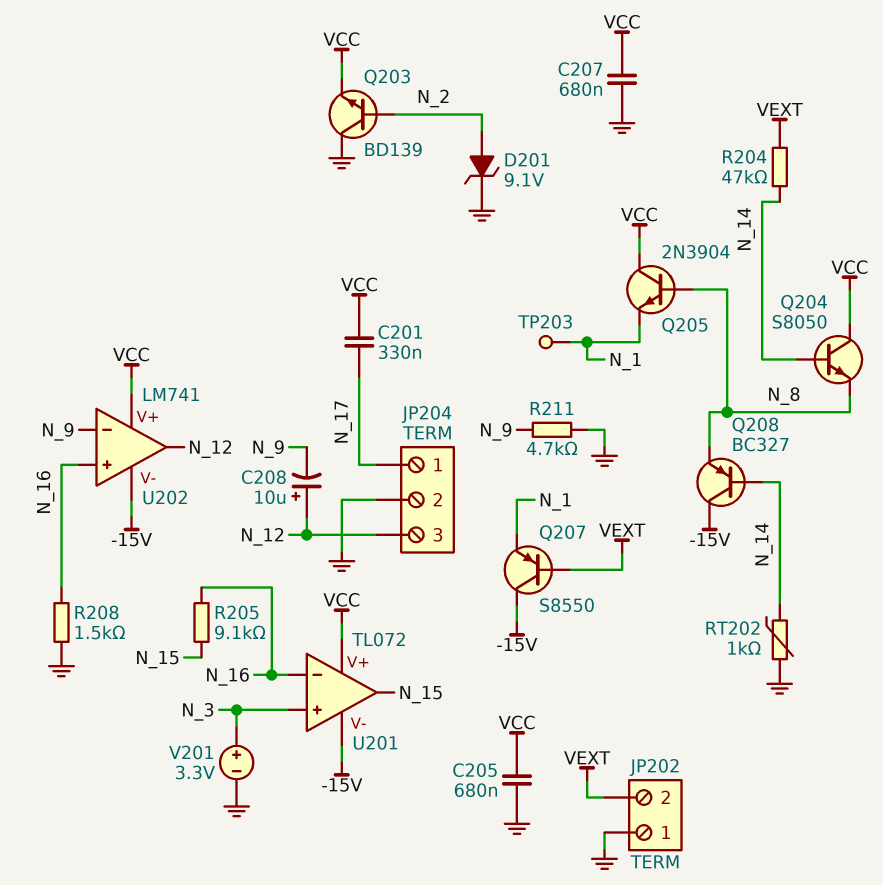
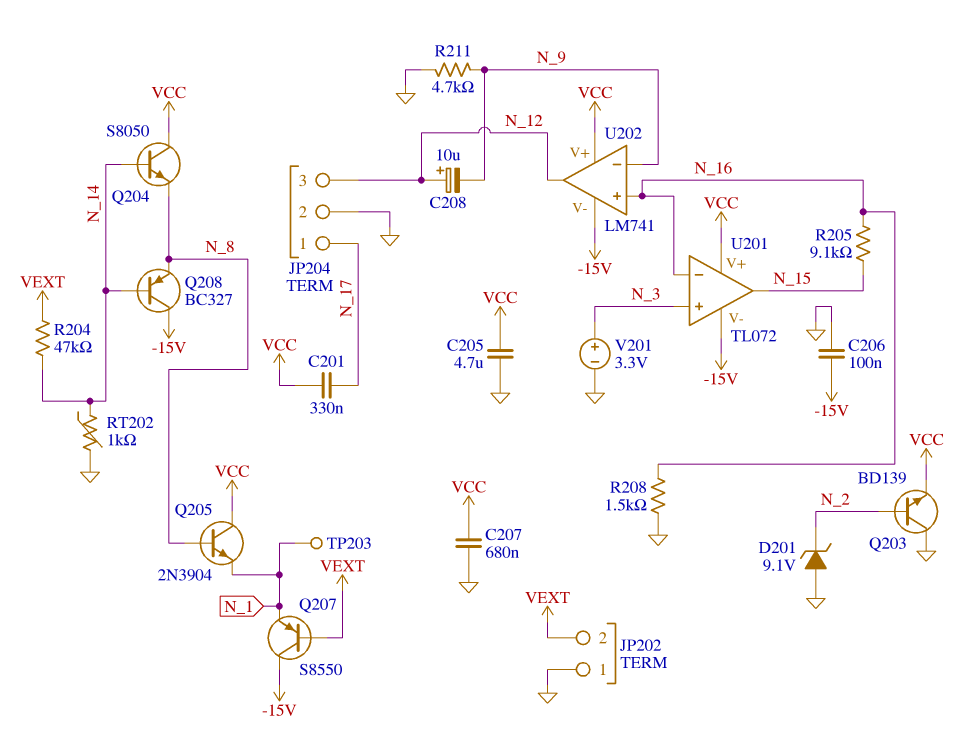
C205: 680nF (GND, VCC) -> 4.7uF (GND, VCC)
C206: none -> 100nF (-15V, GND)
D201: zener 9.1V (A N_2, K GND) -> zener 9.1V (A GND, K N_2)

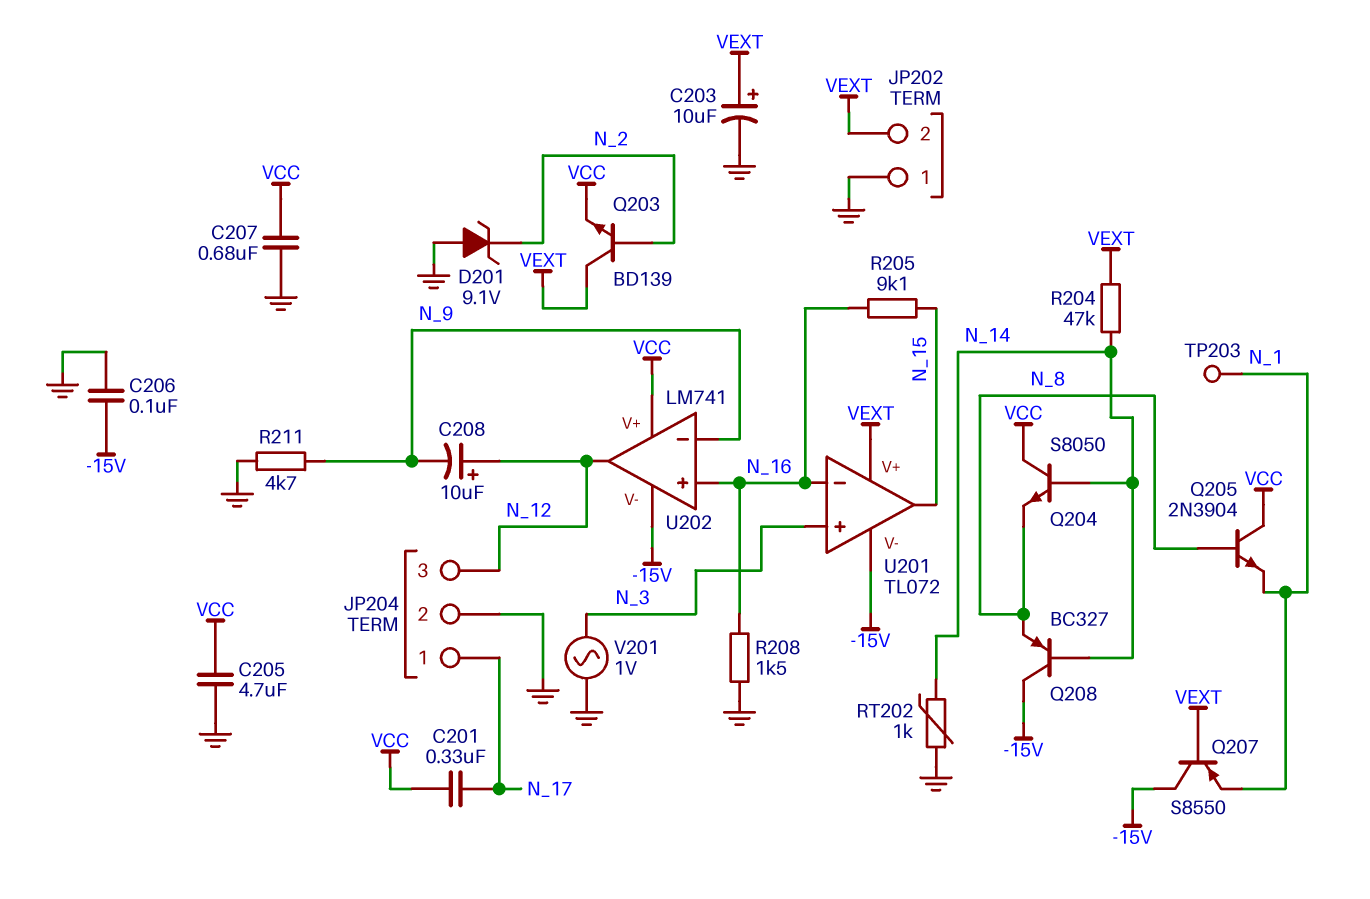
C203: none -> 10uF (plus VEXT, minus GND)
Q203: NPN BD139 (B N_2, C GND, E VCC) -> NPN BD139 (B N_2, C VEXT, E VCC)
U201 pin V+: VCC -> VEXT
V201: 3.3V (plus N_3, minus GND) -> AC 1V (GND, N_3)

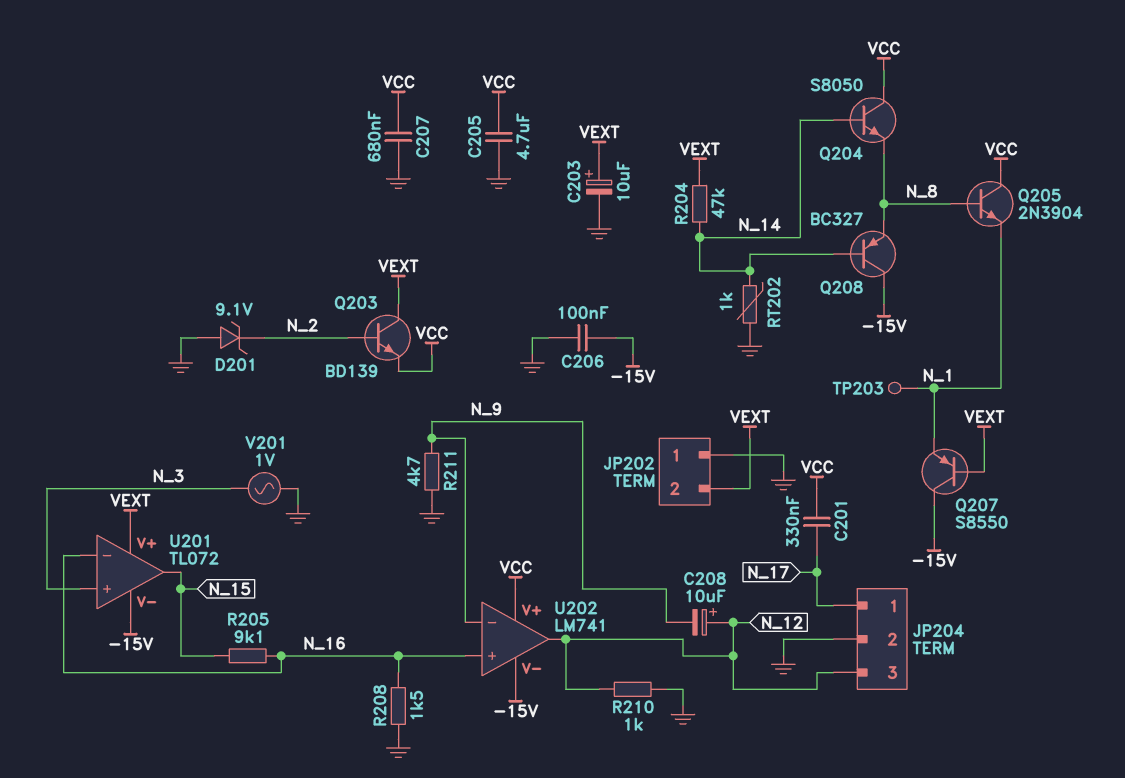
R210: none -> 1k (GND, N_12)

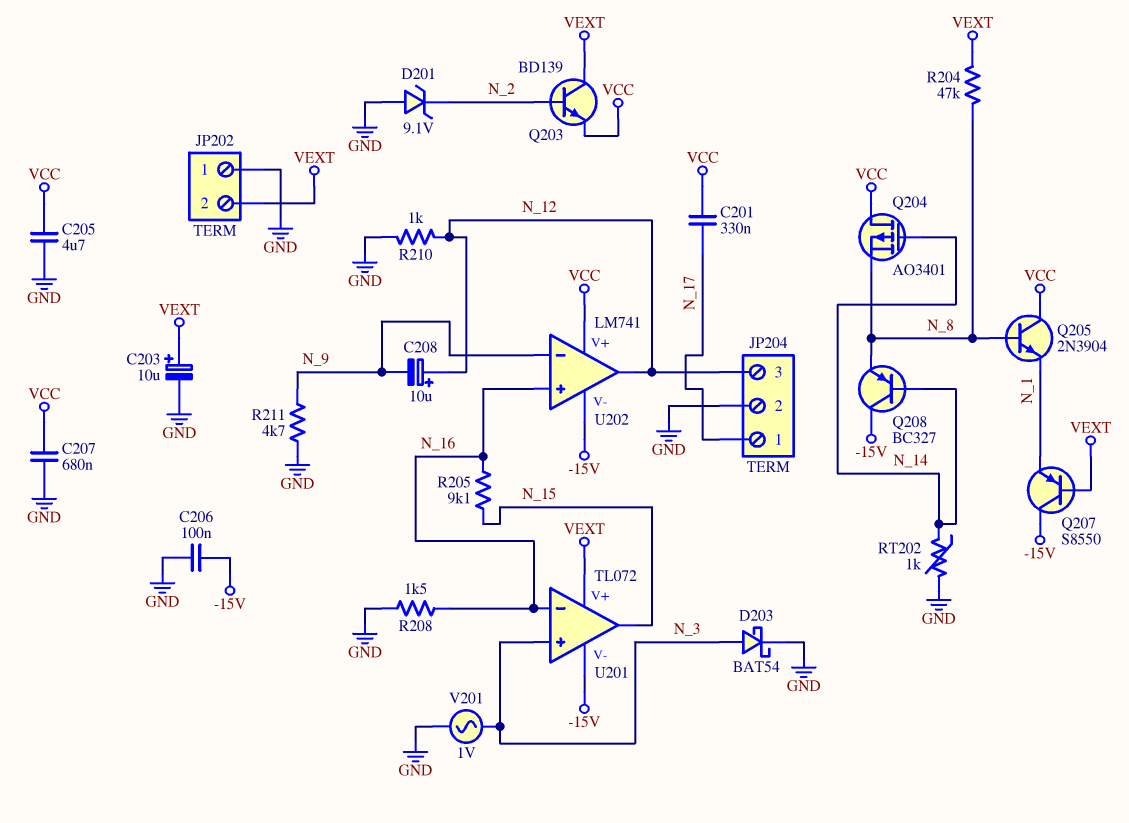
D203: none -> schottky BAT54 (A N_3, K GND)
Q204: NPN S8050 (B N_14, C VCC, E N_8) -> PMOS AO3401 (G N_14, D VCC, S N_8)
R204: 47k (N_14, VEXT) -> 47k (N_8, VEXT)
TP203: test point (N_1) -> none

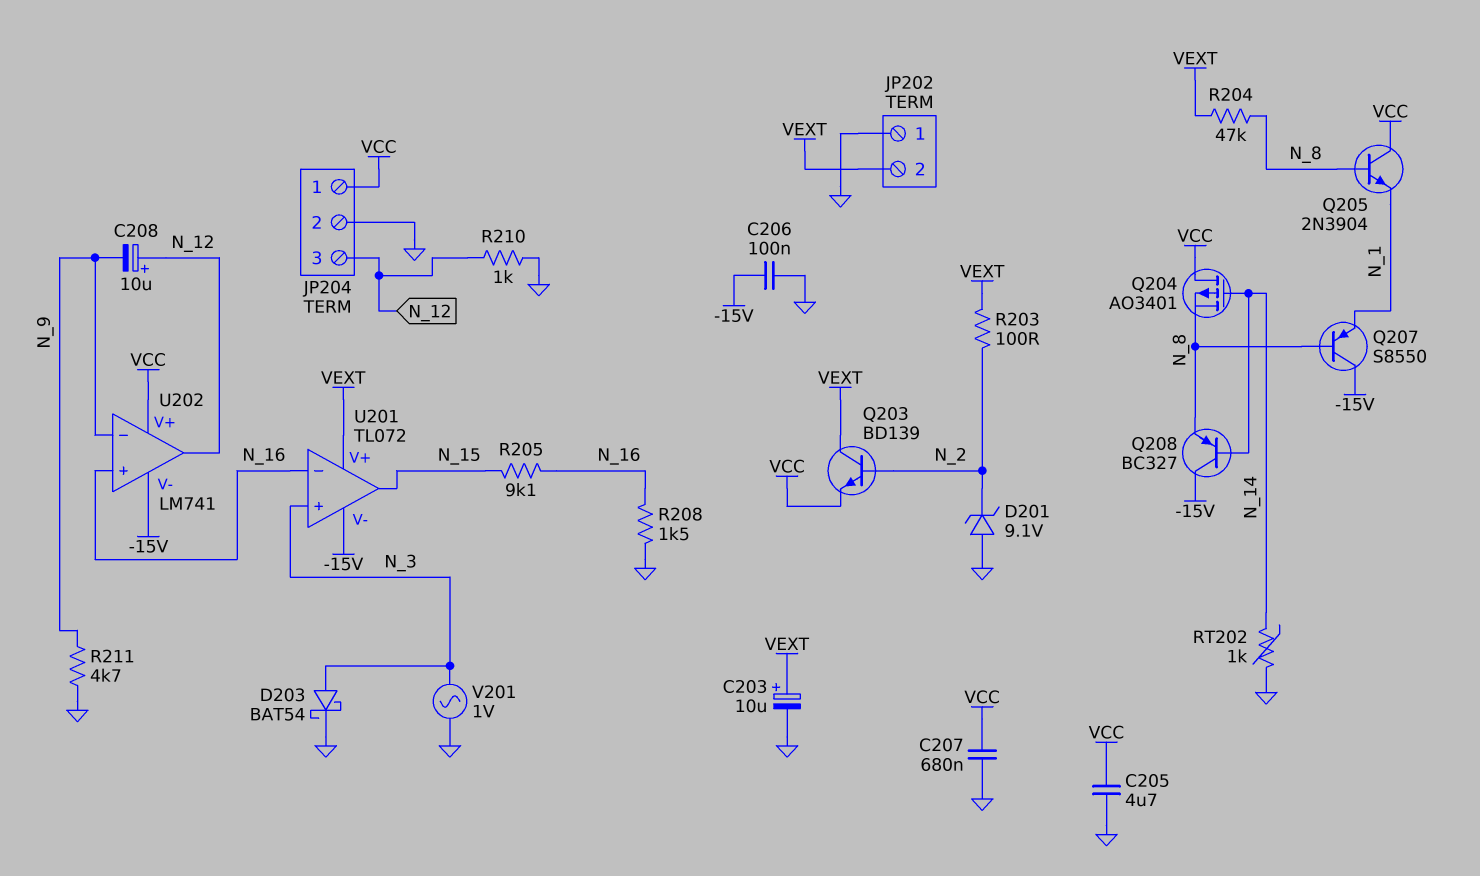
C201: 330nF (N_17, VCC) -> none
JP204 pin 1: N_17 -> VCC
Q207: PNP S8550 (B VEXT, C -15V, E N_1) -> PNP S8550 (B N_8, C -15V, E N_1)
R203: none -> 100 (N_2, VEXT)

